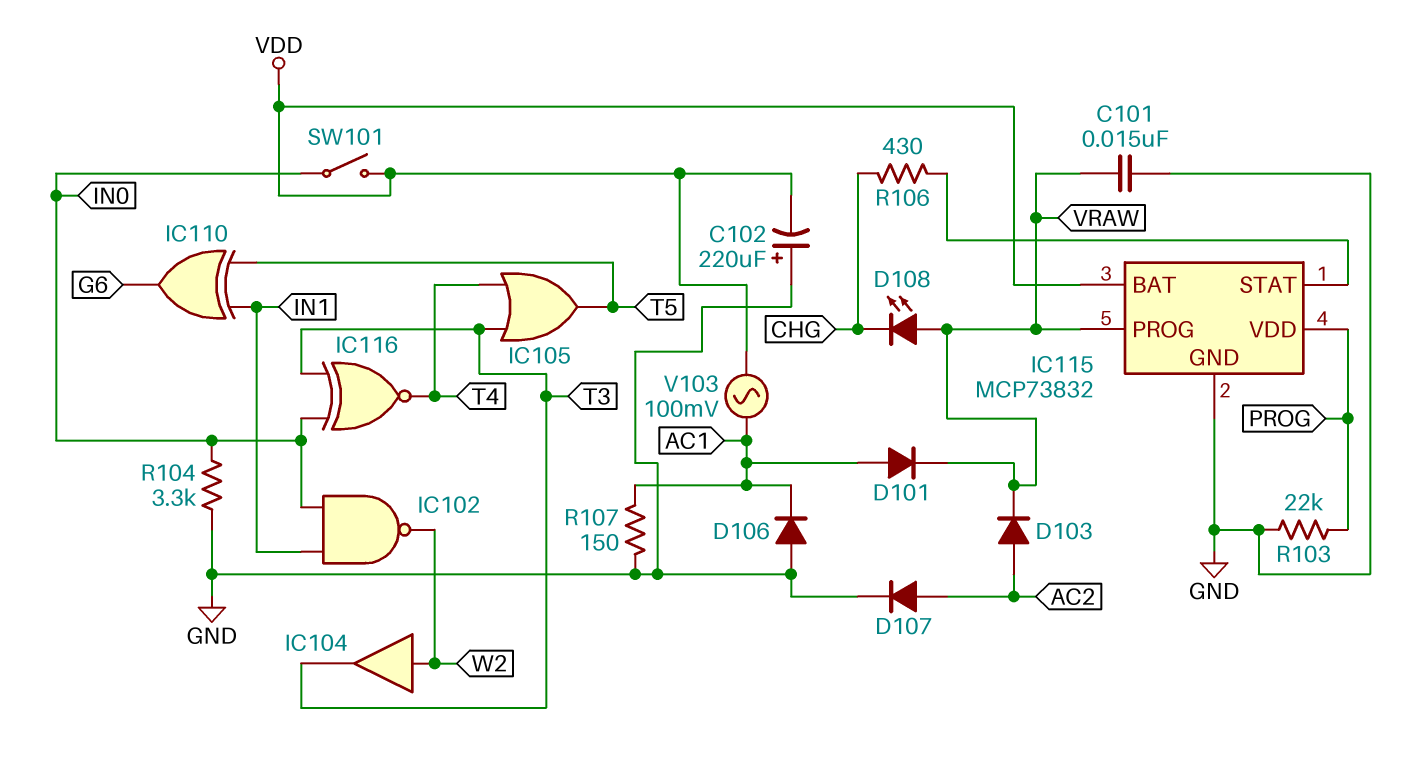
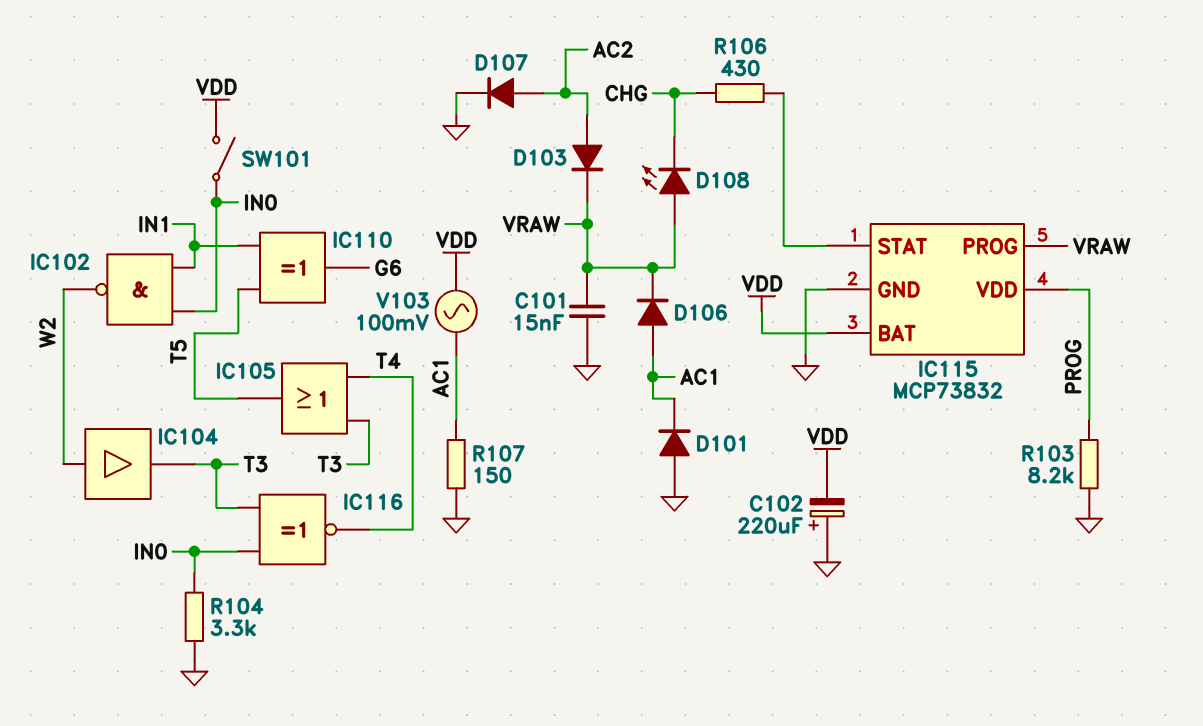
D101: diode (A AC1, K VRAW) -> diode (A GND, K AC1)
D106: diode (A GND, K AC1) -> diode (A AC1, K VRAW)
R103: 22k (GND, PROG) -> 8.2k (GND, PROG)

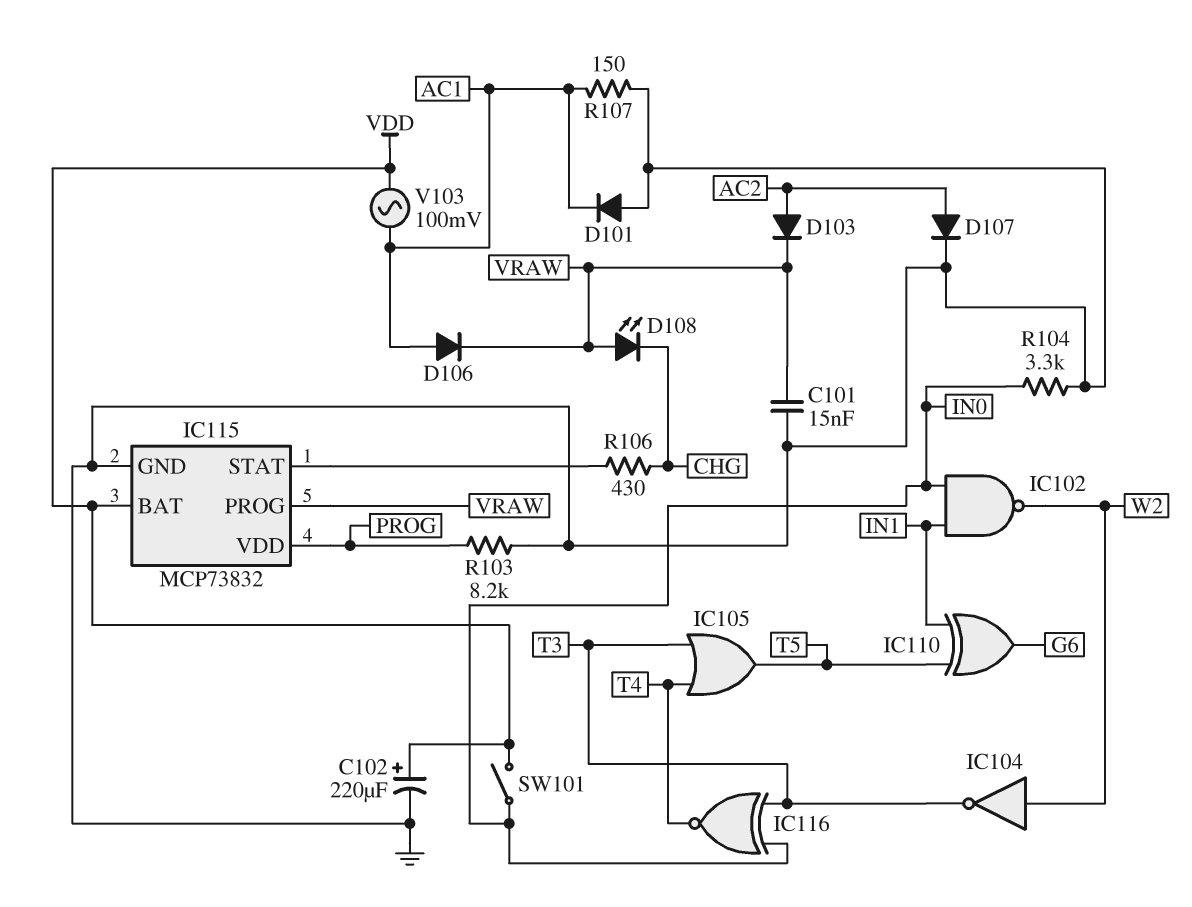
C102: 220uF (plus GND, minus VDD) -> 220uF (plus VDD, minus GND)
IC104: buffer (in W2, out T3) -> NOT (in W2, out T3)

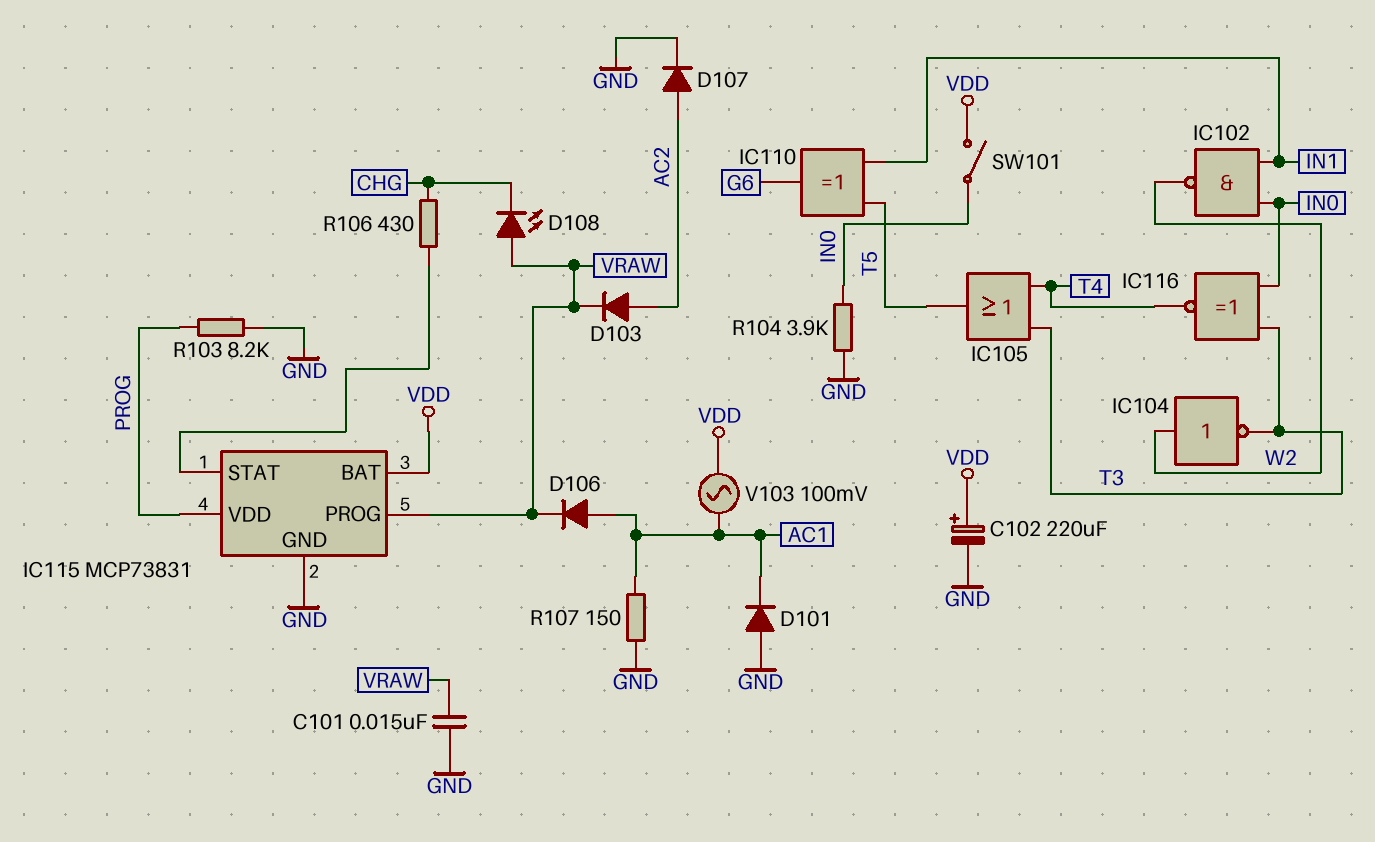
IC115: MCP73832 -> MCP73831
R104: 3.3k (GND, IN0) -> 3.9k (GND, IN0)

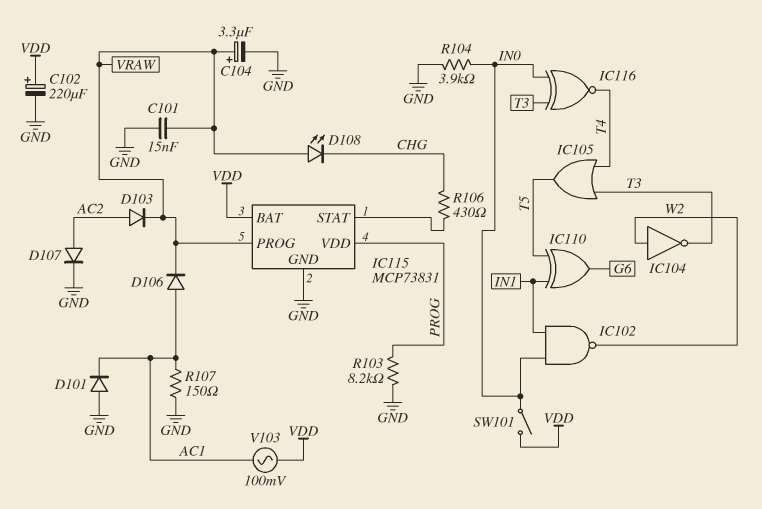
C104: none -> 3.3uF (plus VRAW, minus GND)

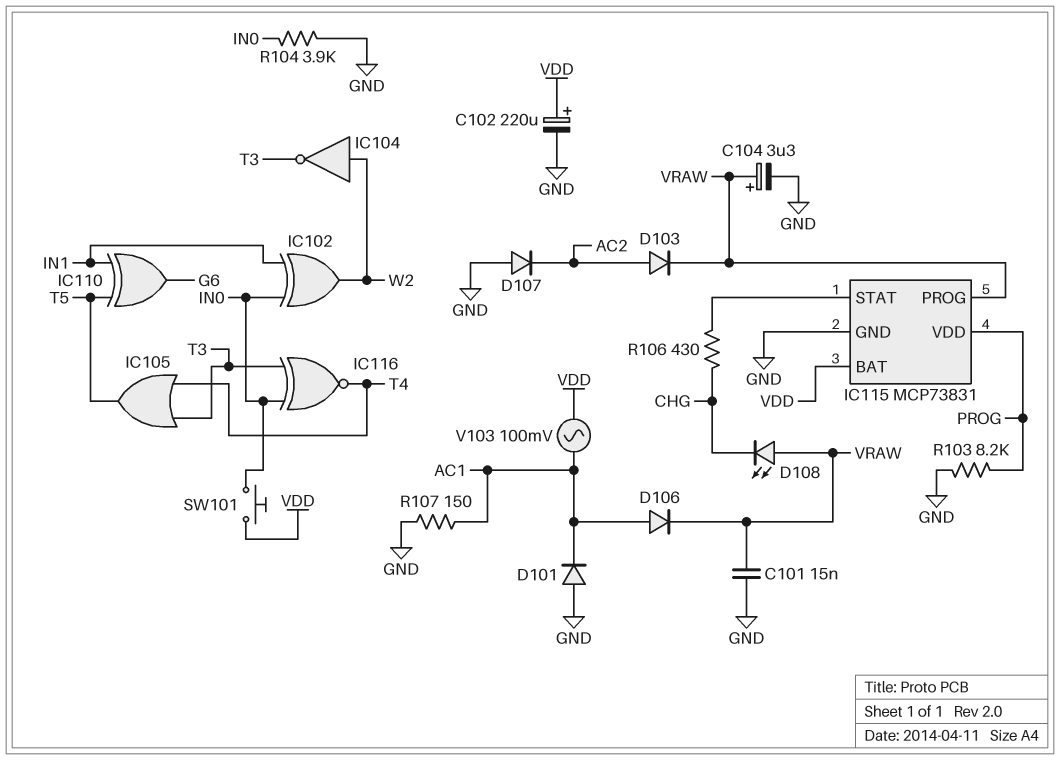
D107: diode (A AC2, K GND) -> diode (A GND, K AC2)
IC102: NAND (in IN0, in IN1, out W2) -> XOR (in IN0, in IN1, out W2)
SW101: switch (IN0, VDD) -> button (IN0, VDD)

